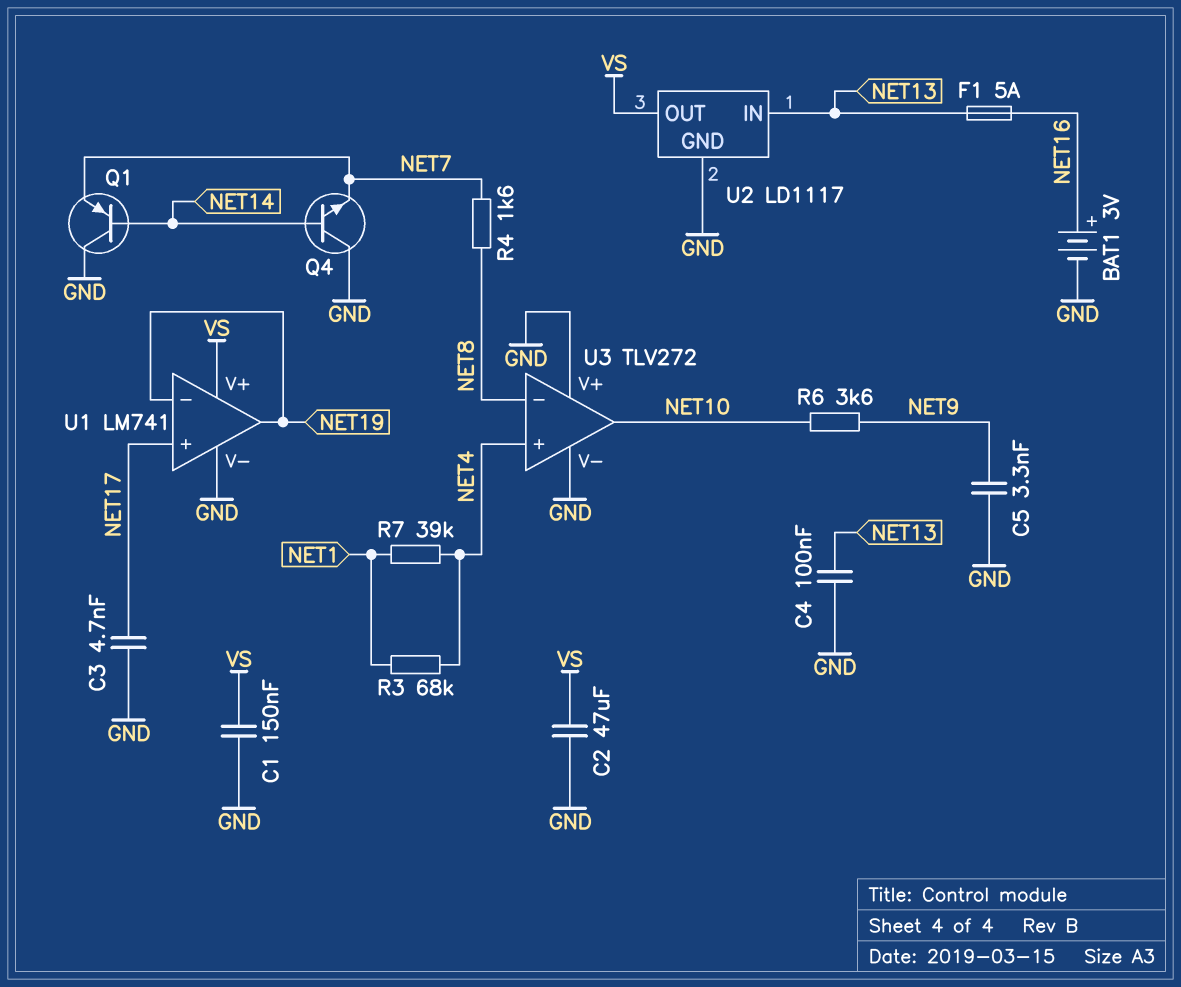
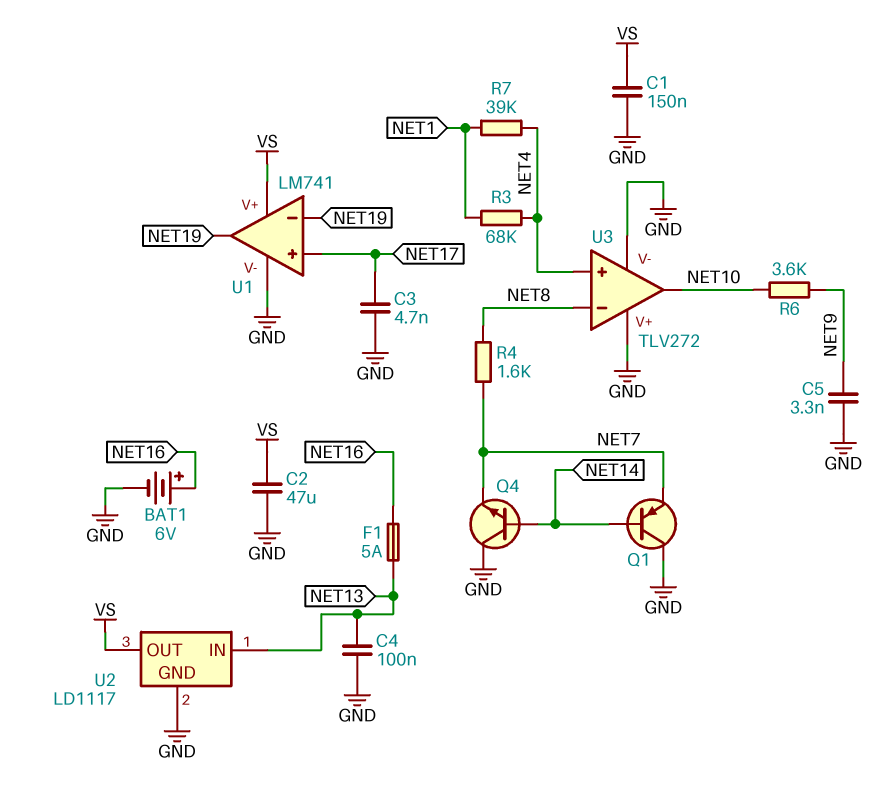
BAT1: 3V (plus NET16, minus GND) -> 6V (plus NET16, minus GND)

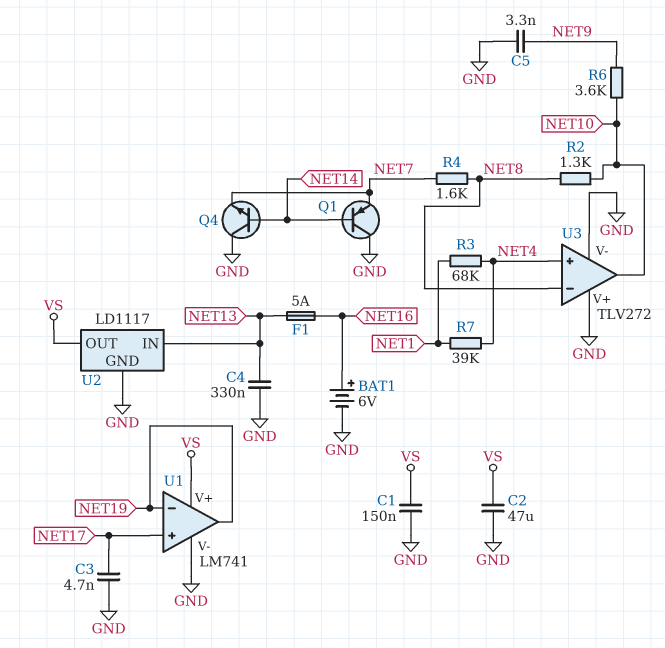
C4: 100nF (GND, NET13) -> 330nF (GND, NET13)
R2: none -> 1.3k (NET8, NET10)

